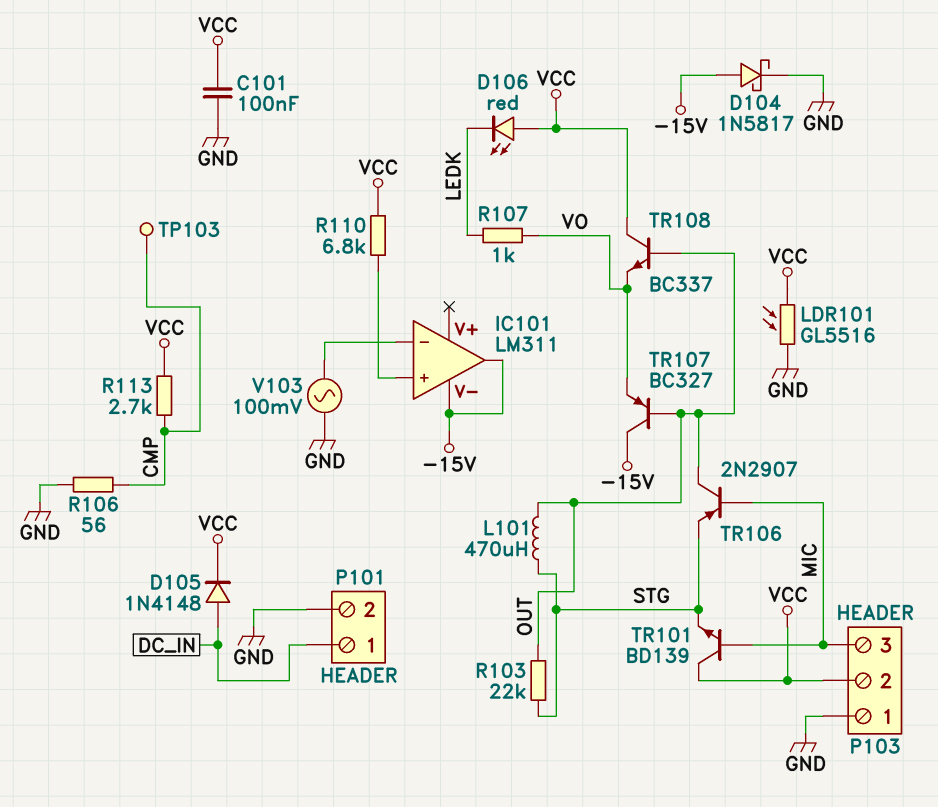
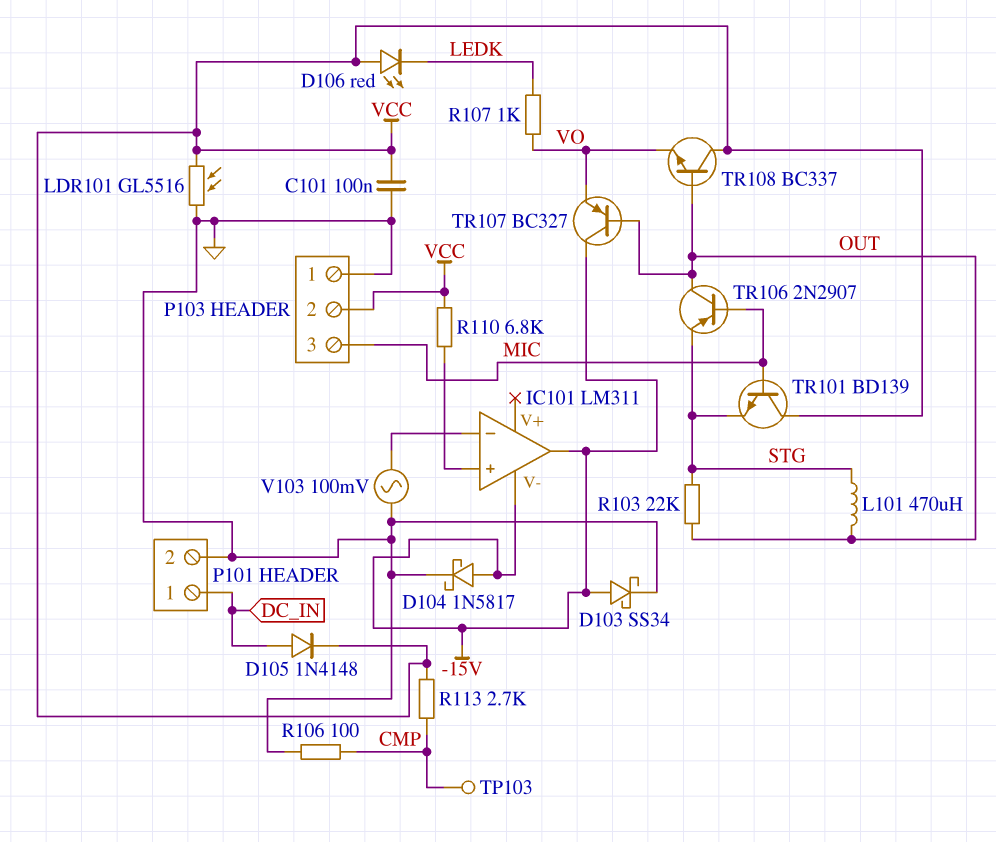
D103: none -> schottky SS34 (A -15V, K GND)
R106: 56 (CMP, GND) -> 100 (CMP, GND)

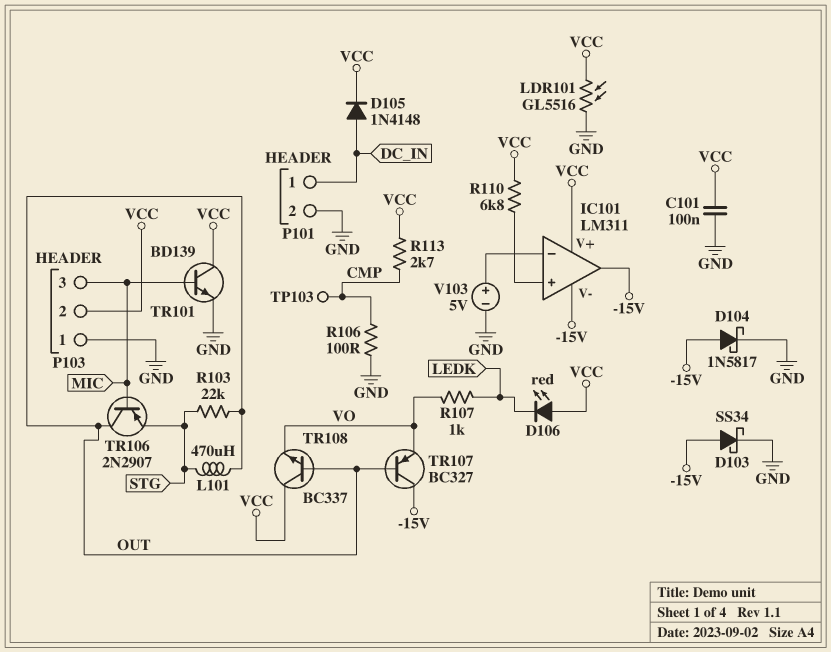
IC101 pin V+: none -> VCC
TR101: NPN BD139 (B MIC, C VCC, E STG) -> NPN BD139 (B MIC, C VCC, E GND)
V103: AC 100mV (GND, IC101/in-) -> 5V (plus IC101/in-, minus GND)

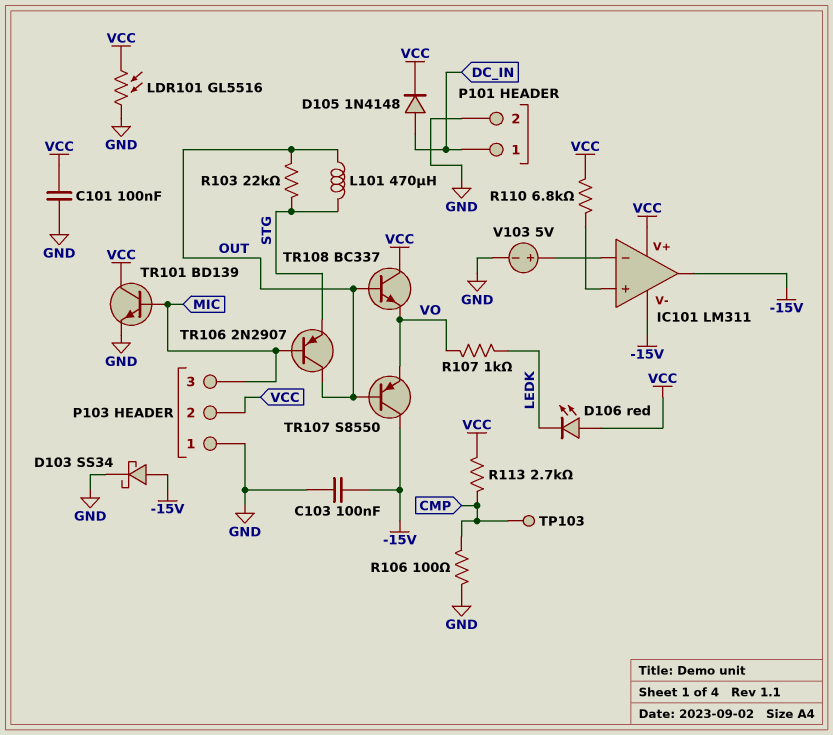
C103: none -> 100nF (-15V, GND)
D104: schottky 1N5817 (A -15V, K GND) -> none
TR107: PNP BC327 (B OUT, C -15V, E VO) -> PNP S8550 (B OUT, C -15V, E VO)

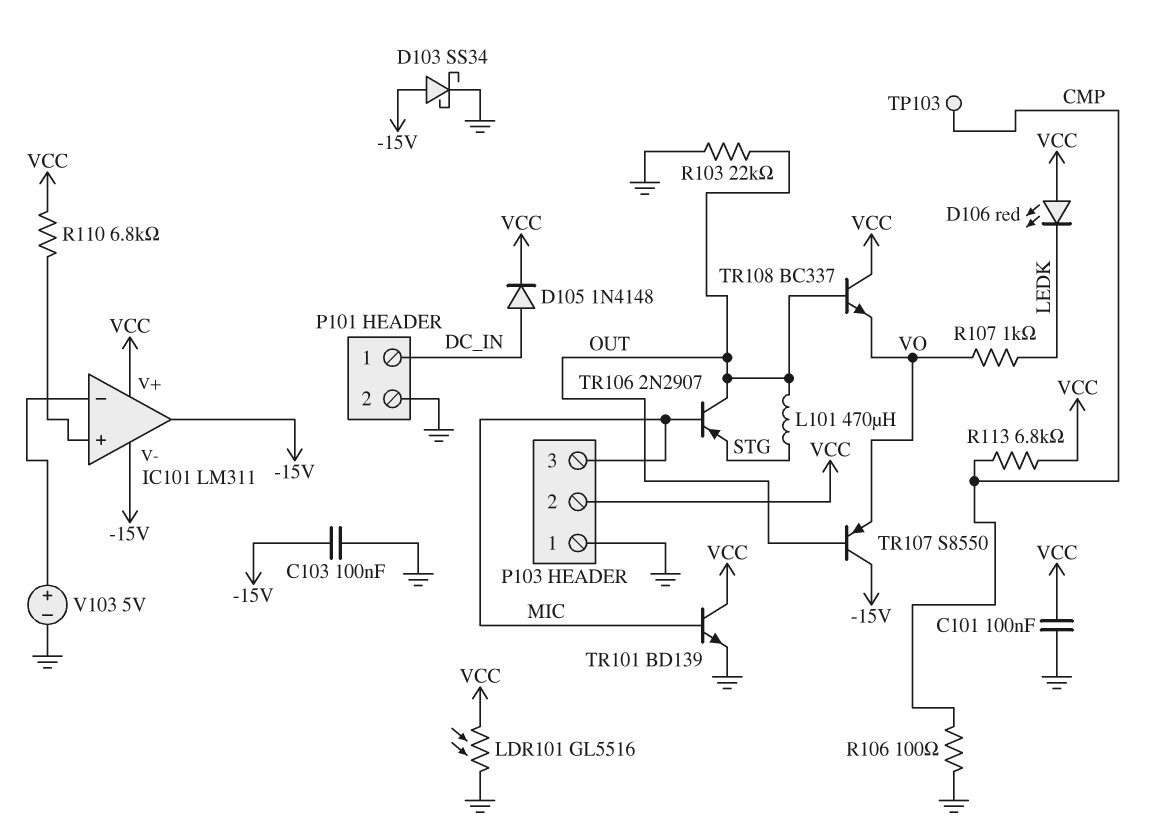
R103: 22k (OUT, STG) -> 22k (GND, OUT)
R113: 2.7k (CMP, VCC) -> 6.8k (CMP, VCC)

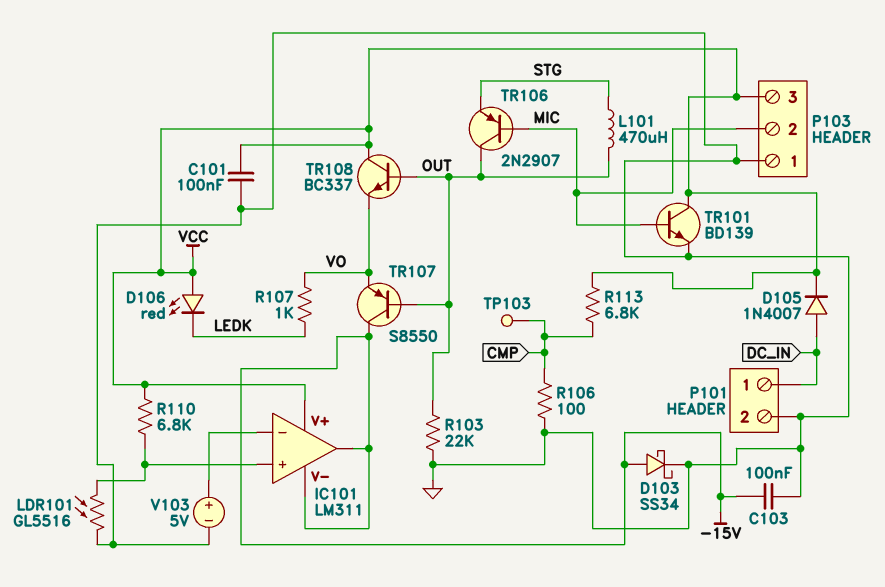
D105: diode 1N4148 (A DC_IN, K VCC) -> diode 1N4007 (A DC_IN, K VCC)
LDR101: GL5516 (GND, VCC) -> GL5516 (GND, IC101/in+)
P103 pin 2: VCC -> MIC
P103 pin 3: MIC -> VCC

